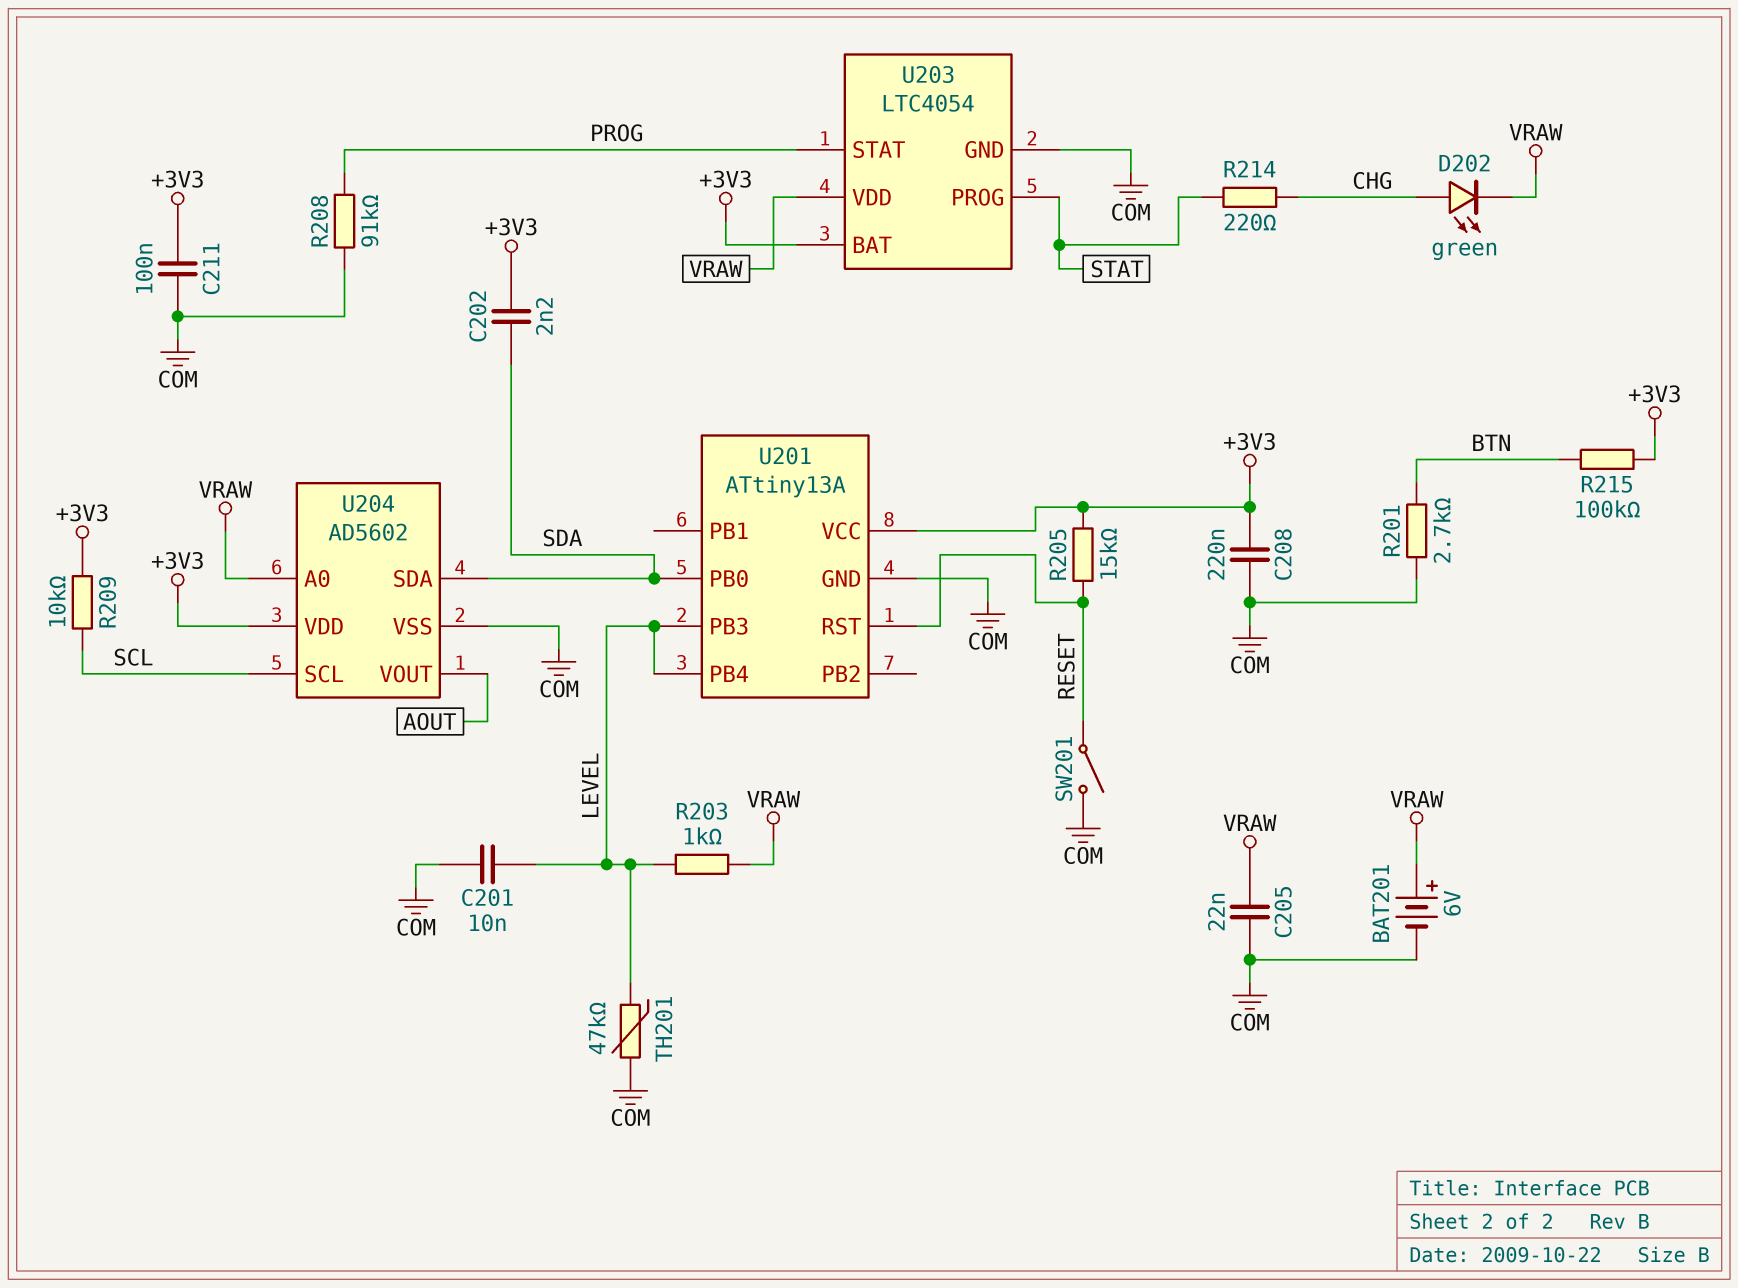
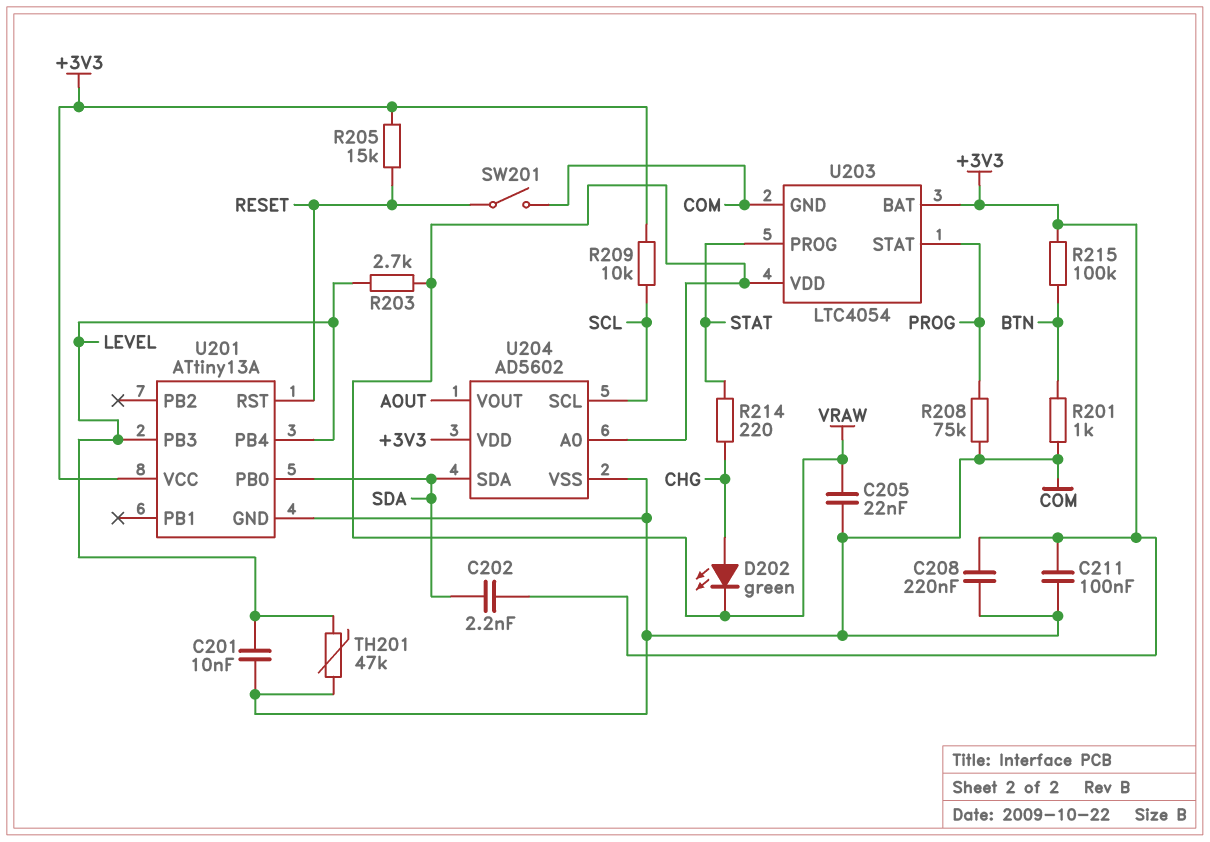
BAT201: 6V (plus VRAW, minus COM) -> none
R201: 2.7k (BTN, COM) -> 1k (BTN, COM)
R203: 1k (LEVEL, VRAW) -> 2.7k (LEVEL, VRAW)
R208: 91k (COM, PROG) -> 75k (COM, PROG)

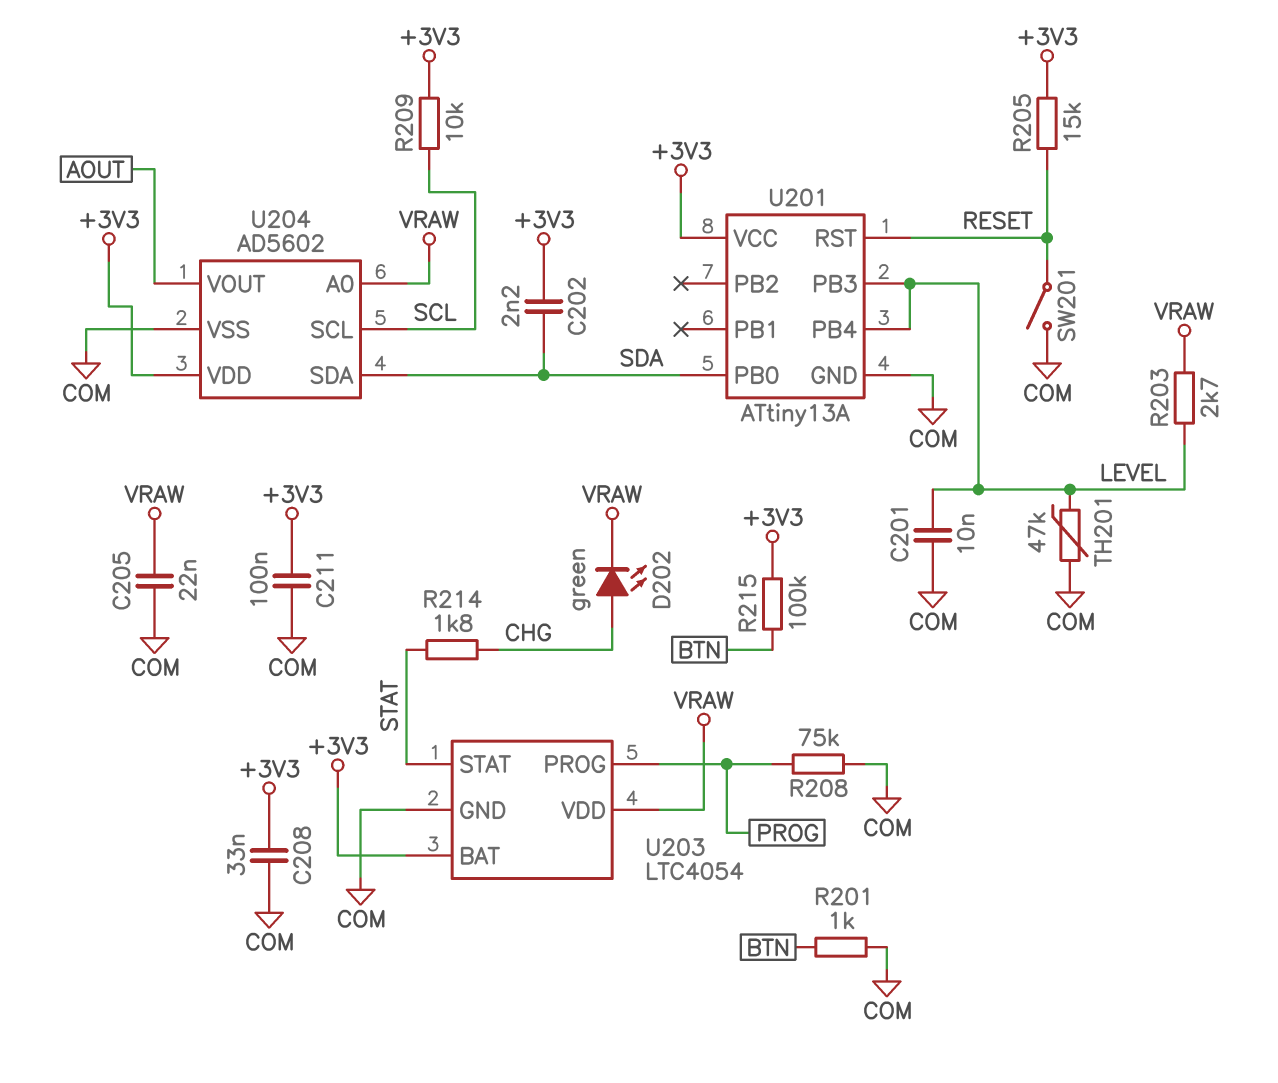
C208: 220nF (+3V3, COM) -> 33nF (+3V3, COM)
R214: 220 (CHG, STAT) -> 1.8k (CHG, STAT)
U203 pin PROG: STAT -> PROG
U203 pin STAT: PROG -> STAT

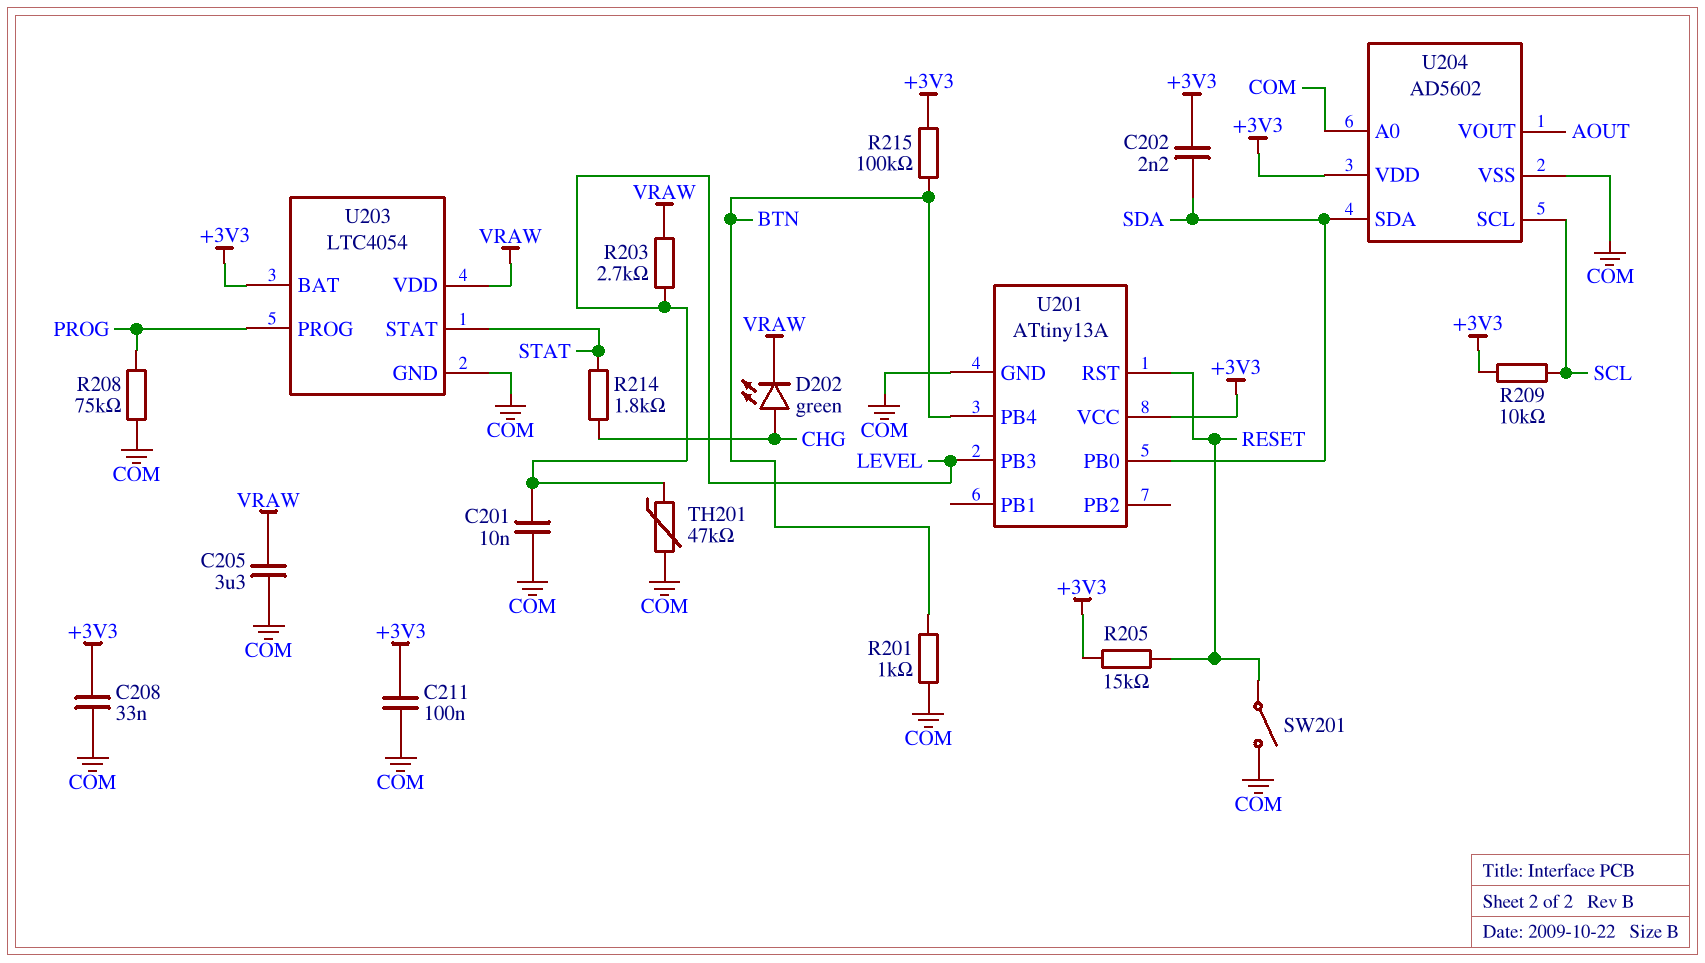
C205: 22nF (COM, VRAW) -> 3.3uF (COM, VRAW)
U201 pin PB4: LEVEL -> BTN
U204 pin A0: VRAW -> COM

